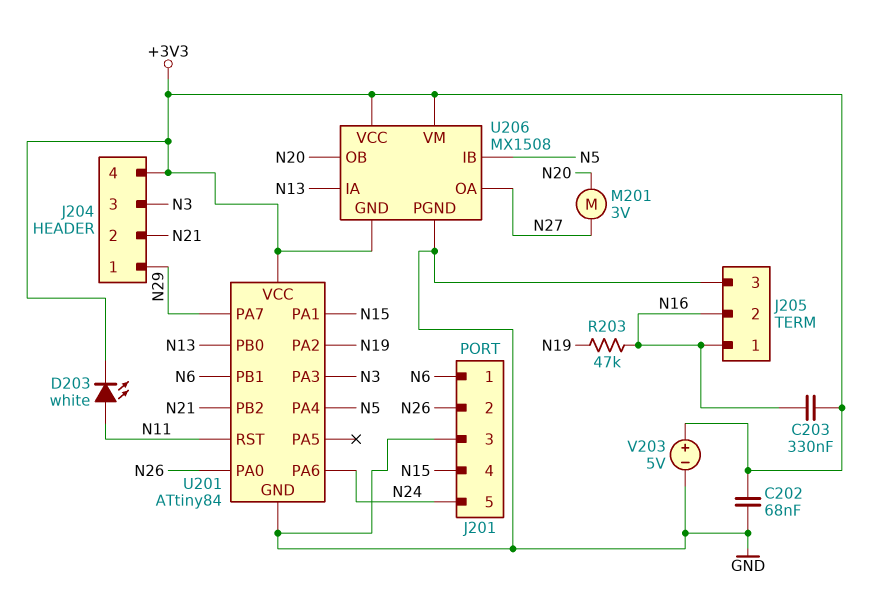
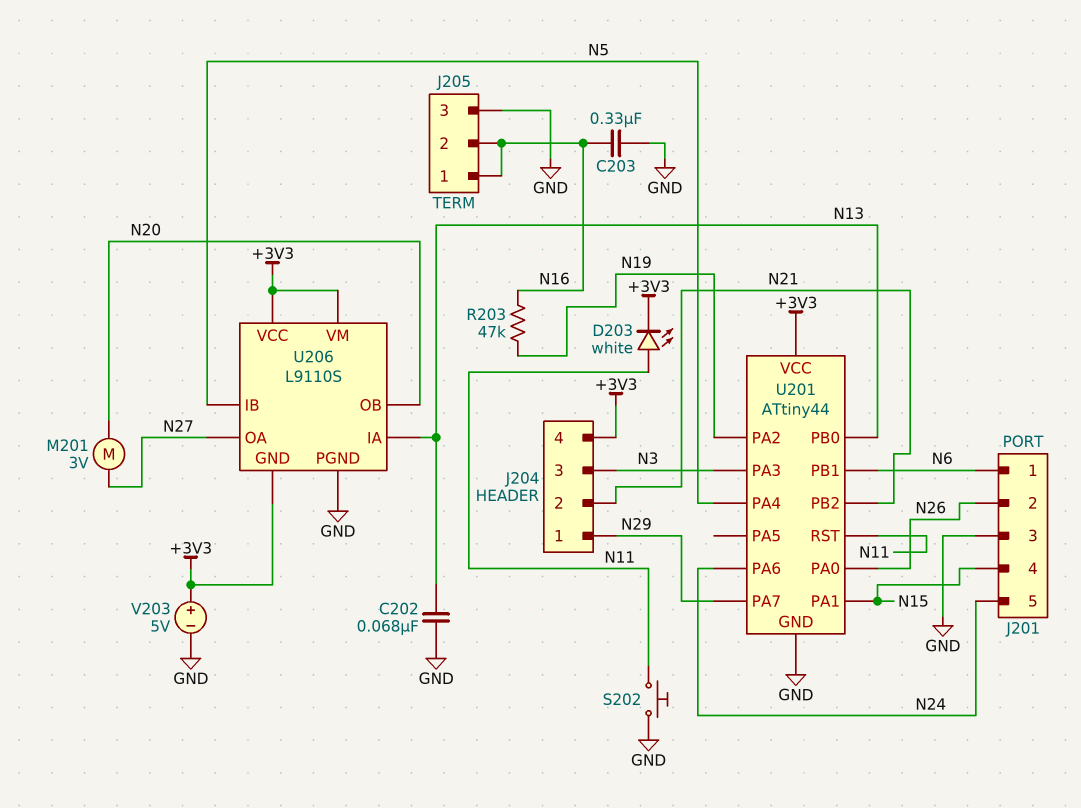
C202: 68nF (+3V3, GND) -> 68nF (GND, N13)
C203: 330nF (+3V3, N16) -> 330nF (GND, N16)
S202: none -> button (GND, N11)
U201: ATtiny84 -> ATtiny44
U206: MX1508 -> L9110S

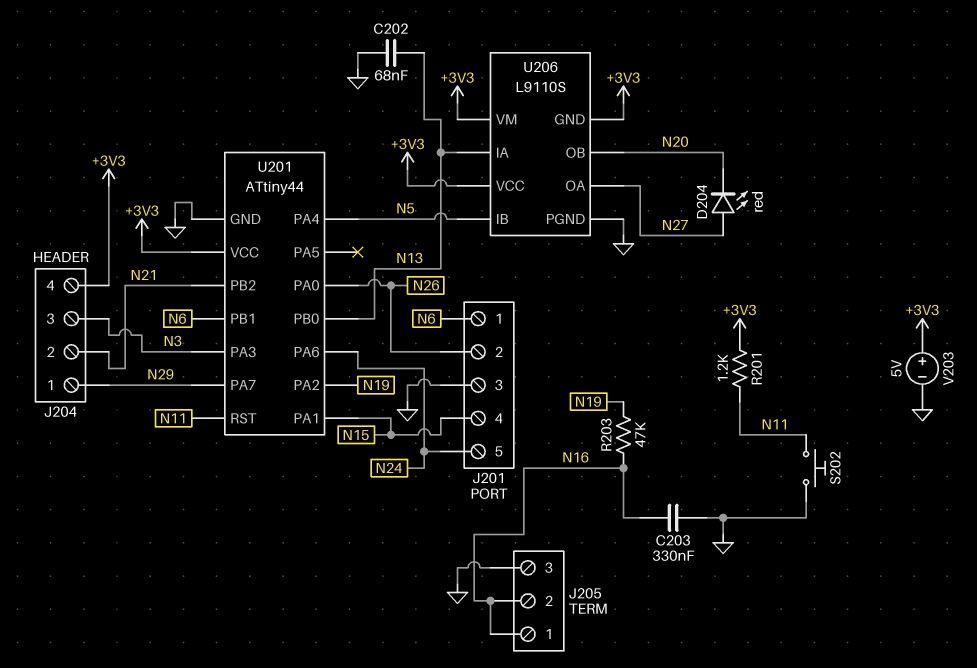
D203: LED white (A N11, K +3V3) -> none
D204: none -> LED red (A N27, K N20)
M201: motor 3V (N20, N27) -> none
R201: none -> 1.2k (+3V3, N11)

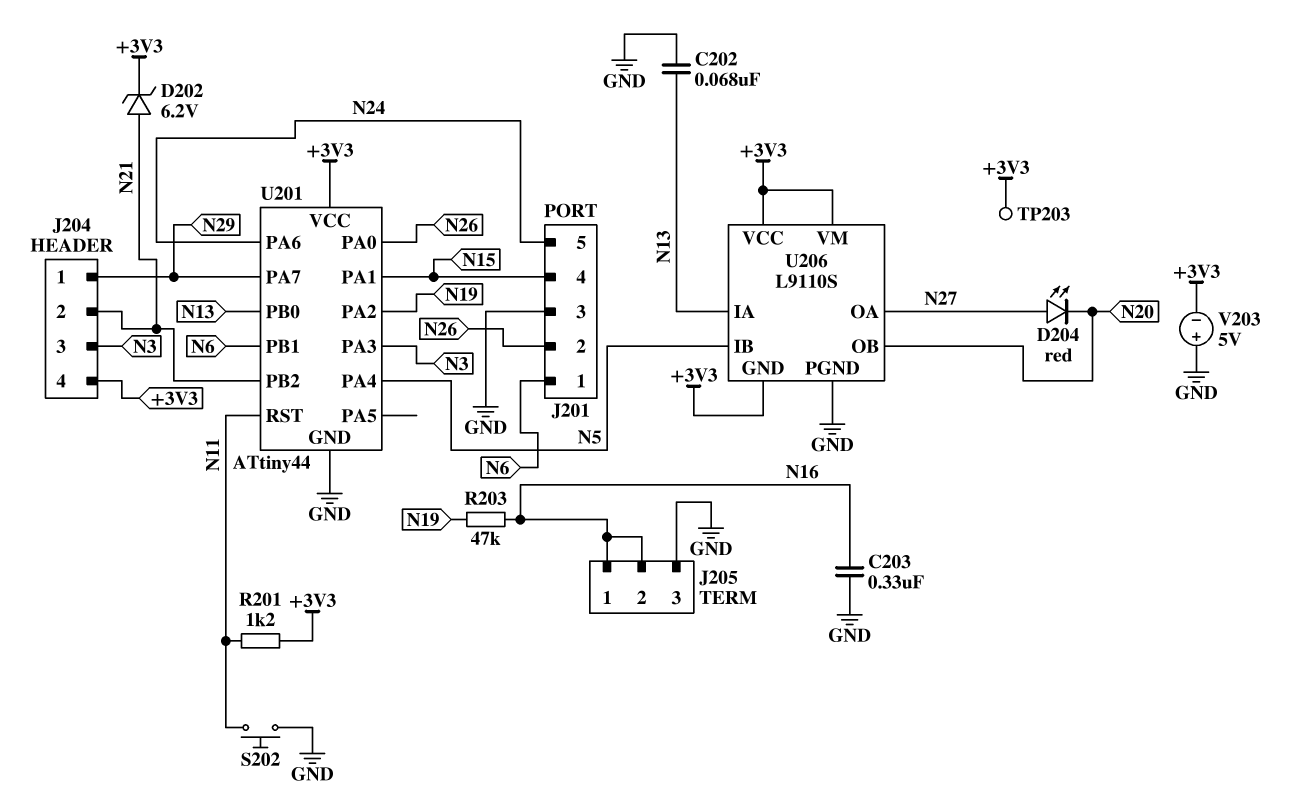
D202: none -> zener 6.2V (A N21, K +3V3)
TP203: none -> test point (+3V3)
V203: 5V (plus +3V3, minus GND) -> 5V (plus GND, minus +3V3)

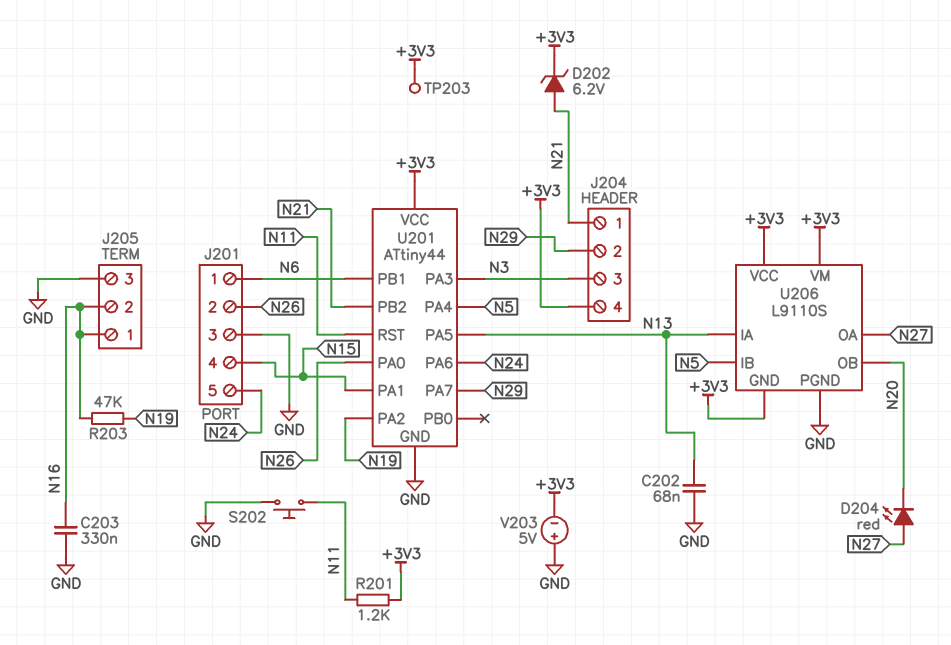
J204 pin 1: N29 -> N21
J204 pin 2: N21 -> N29
U201 pin PA5: none -> N13
U201 pin PB0: N13 -> none

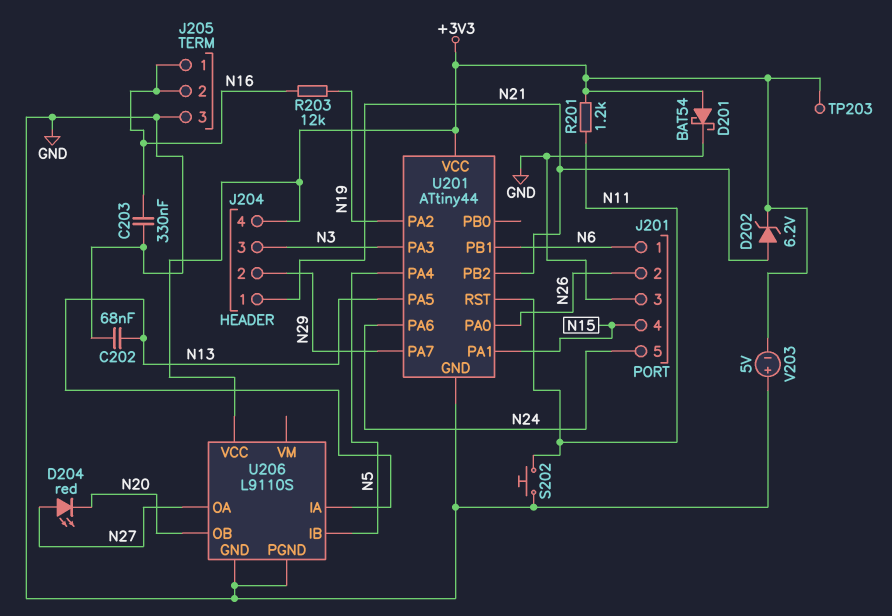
D201: none -> schottky BAT54 (A +3V3, K GND)
R203: 47k (N16, N19) -> 12k (N16, N19)
U206 pin GND: +3V3 -> GND
U206 pin VM: +3V3 -> none

